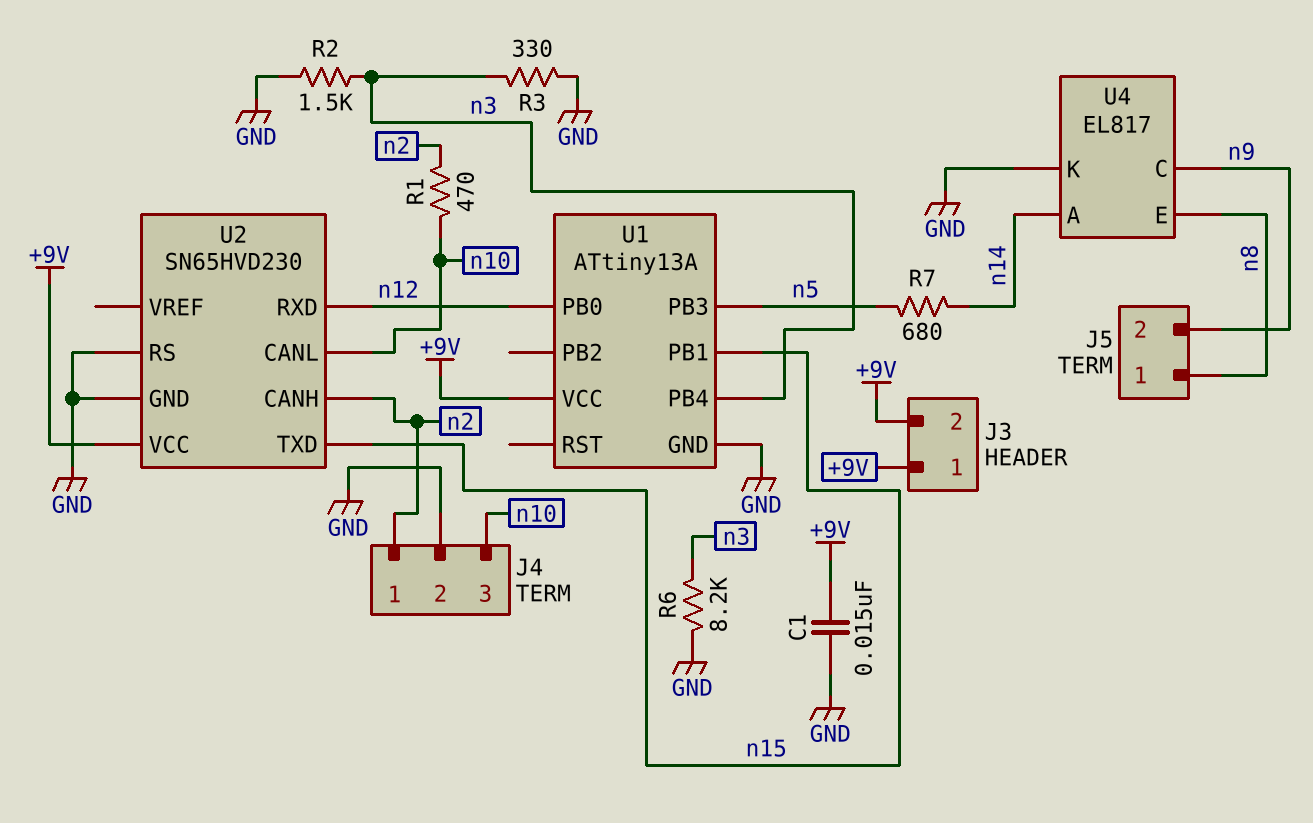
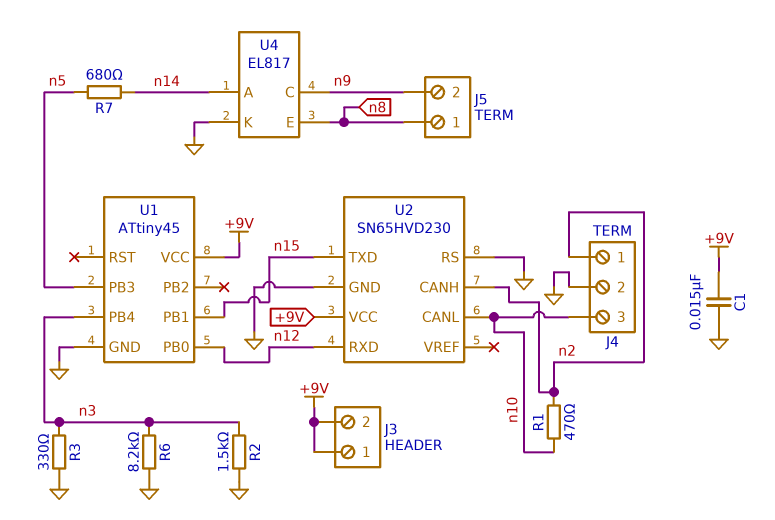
U1: ATtiny13A -> ATtiny45

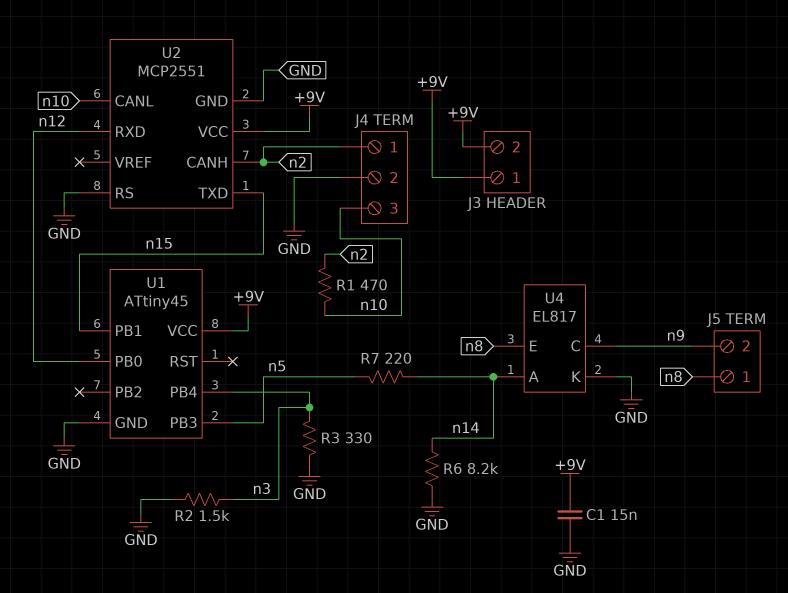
R6: 8.2k (GND, n3) -> 8.2k (GND, n14)
R7: 680 (n5, n14) -> 220 (n5, n14)
U2: SN65HVD230 -> MCP2551

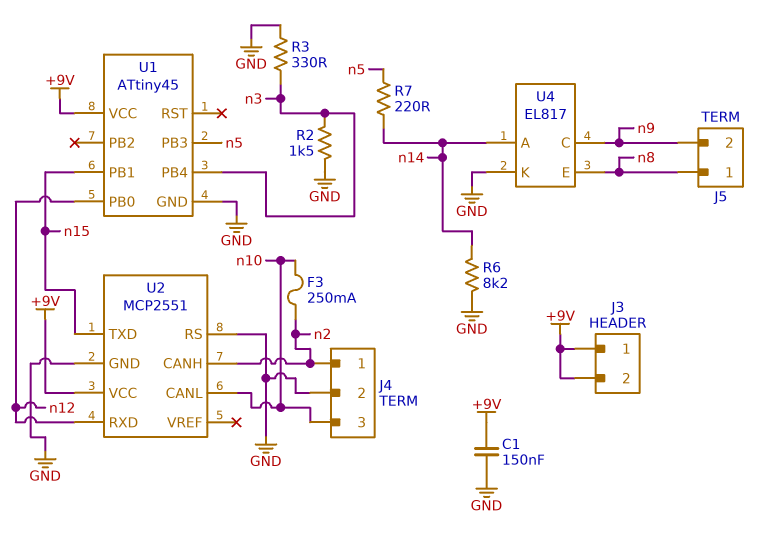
C1: 15nF (+9V, GND) -> 150nF (+9V, GND)
F3: none -> 250mA (n2, n10)
R1: 470 (n2, n10) -> none

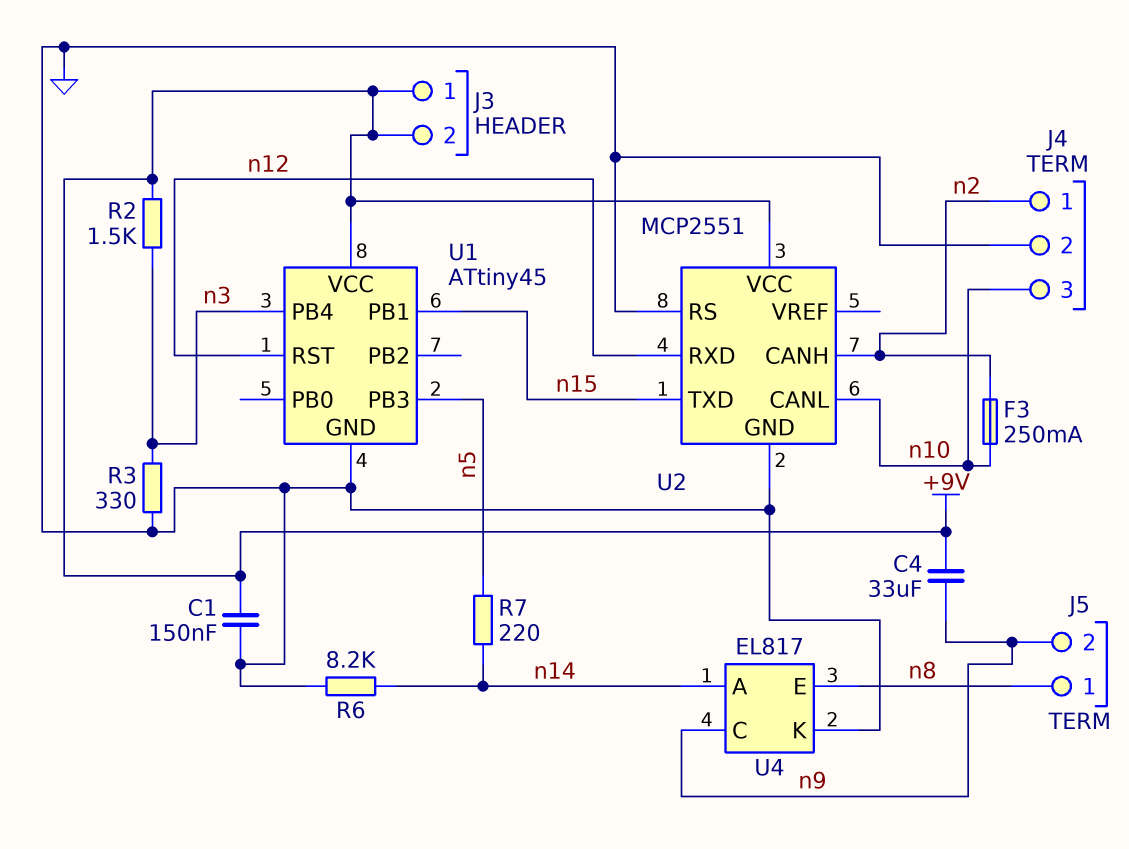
C4: none -> 33uF (+9V, n9)
R2: 1.5k (GND, n3) -> 1.5k (+9V, n3)
U1 pin PB0: n12 -> none
U1 pin RST: none -> n12

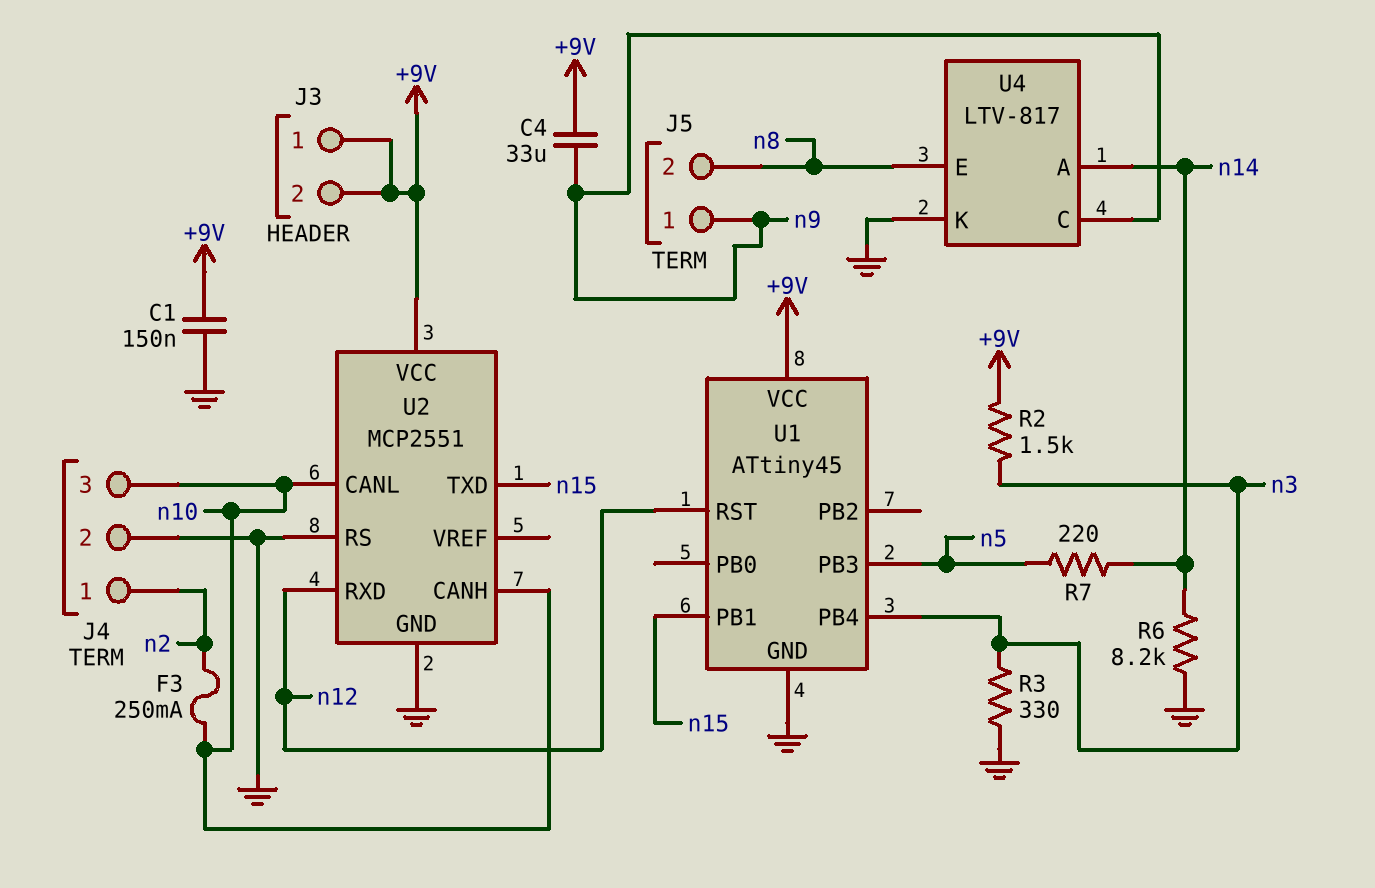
J5 pin 1: n8 -> n9
J5 pin 2: n9 -> n8
U2 pin CANH: n2 -> n10
U4: EL817 -> LTV-817

